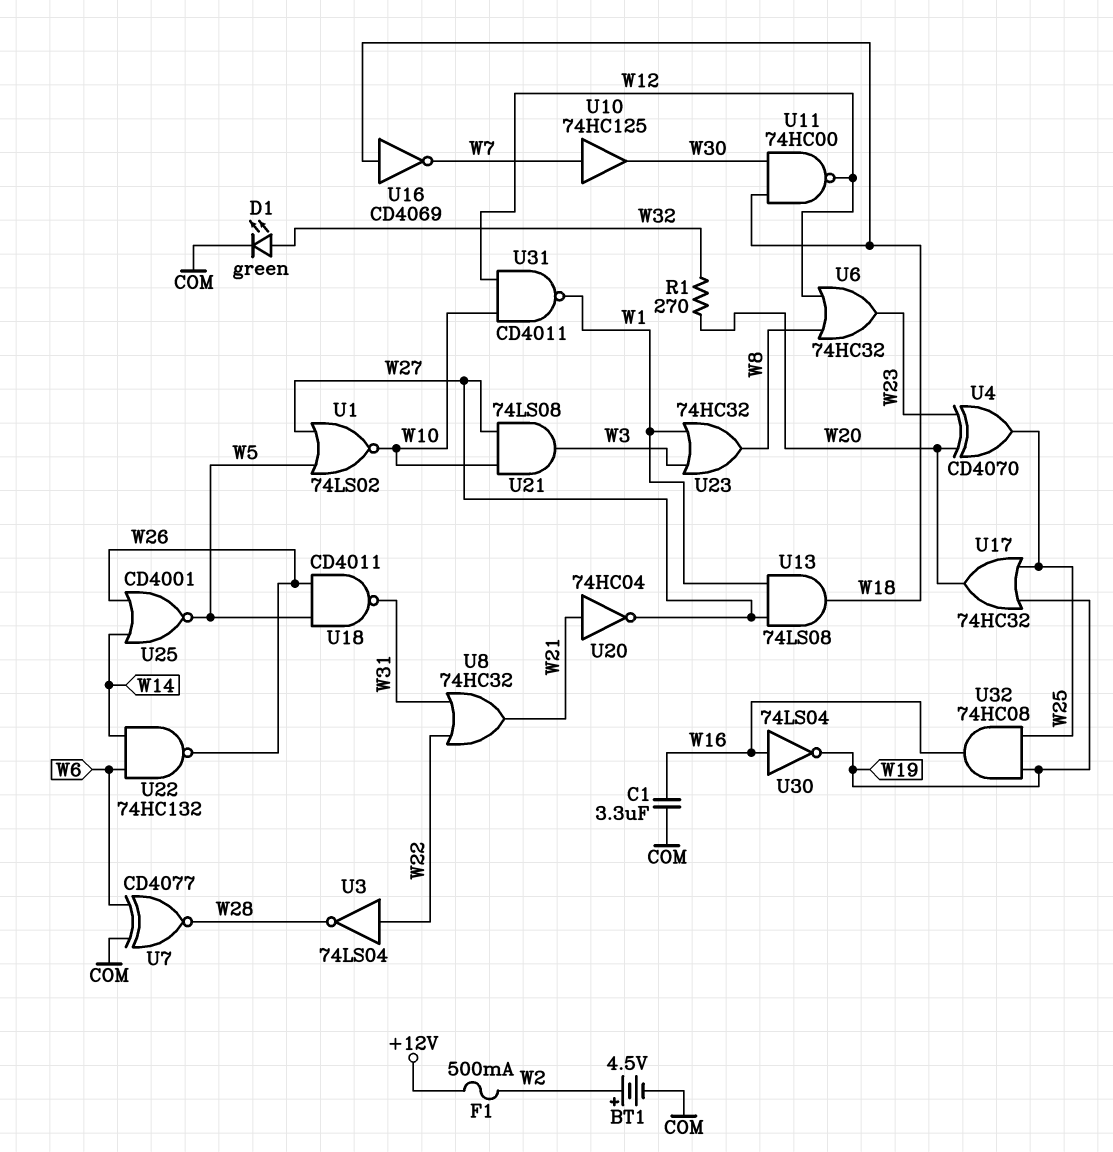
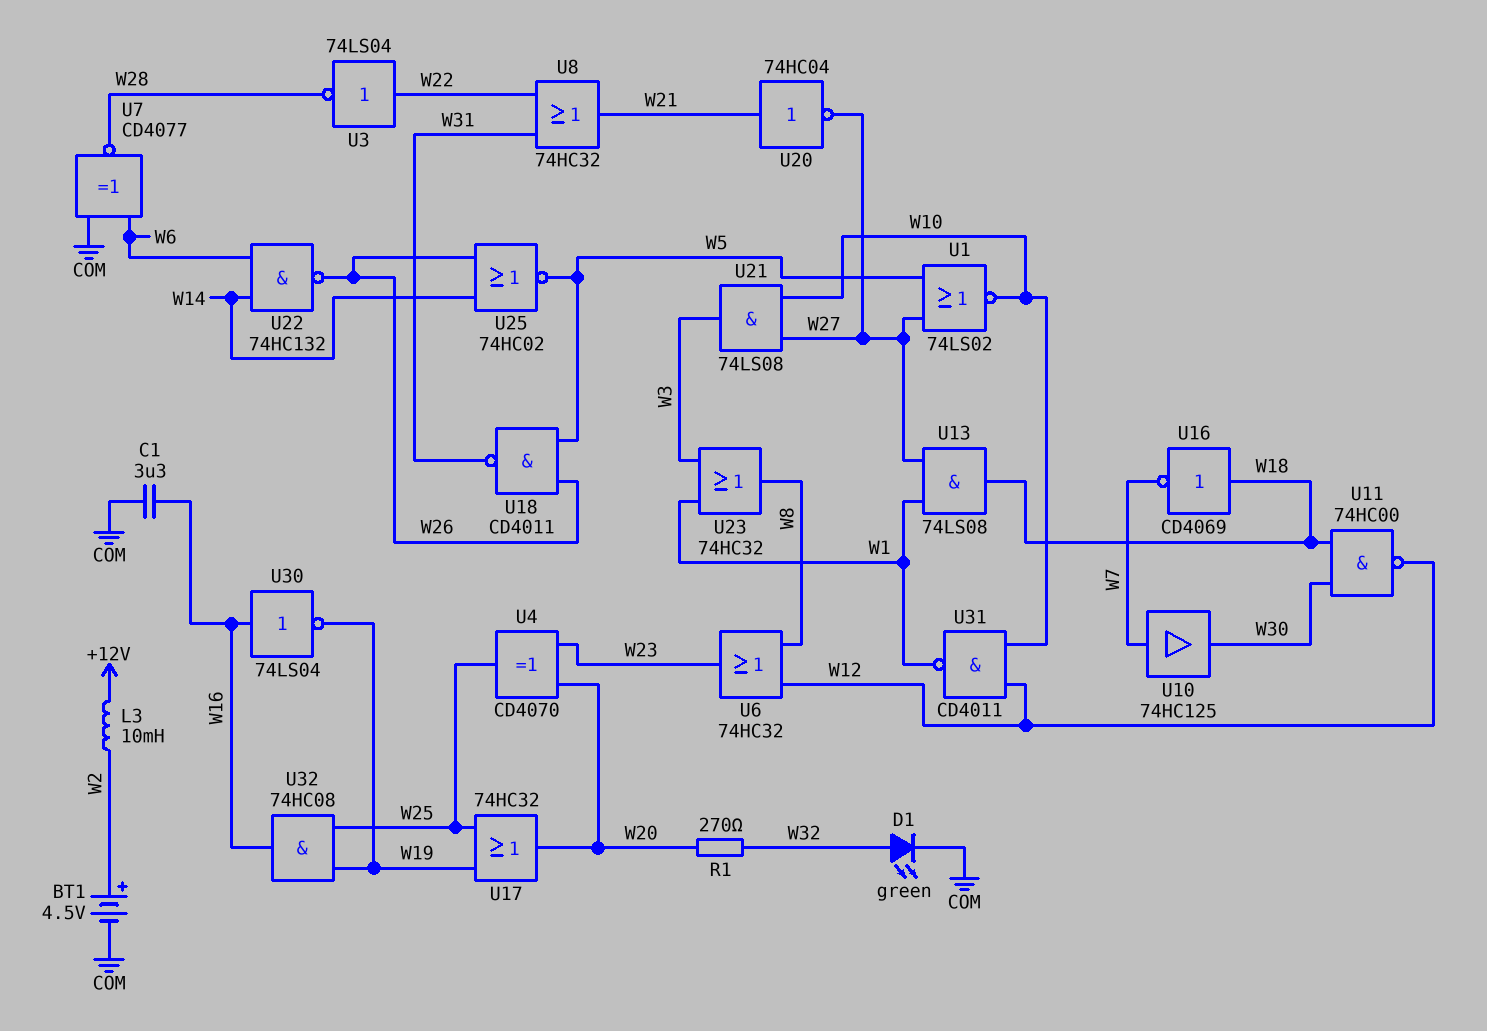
F1: 500mA (+12V, W2) -> none
L3: none -> 10mH (+12V, W2)
U25: NOR CD4001 (in W14, in W26, out W5) -> NOR 74HC02 (in W14, in W26, out W5)

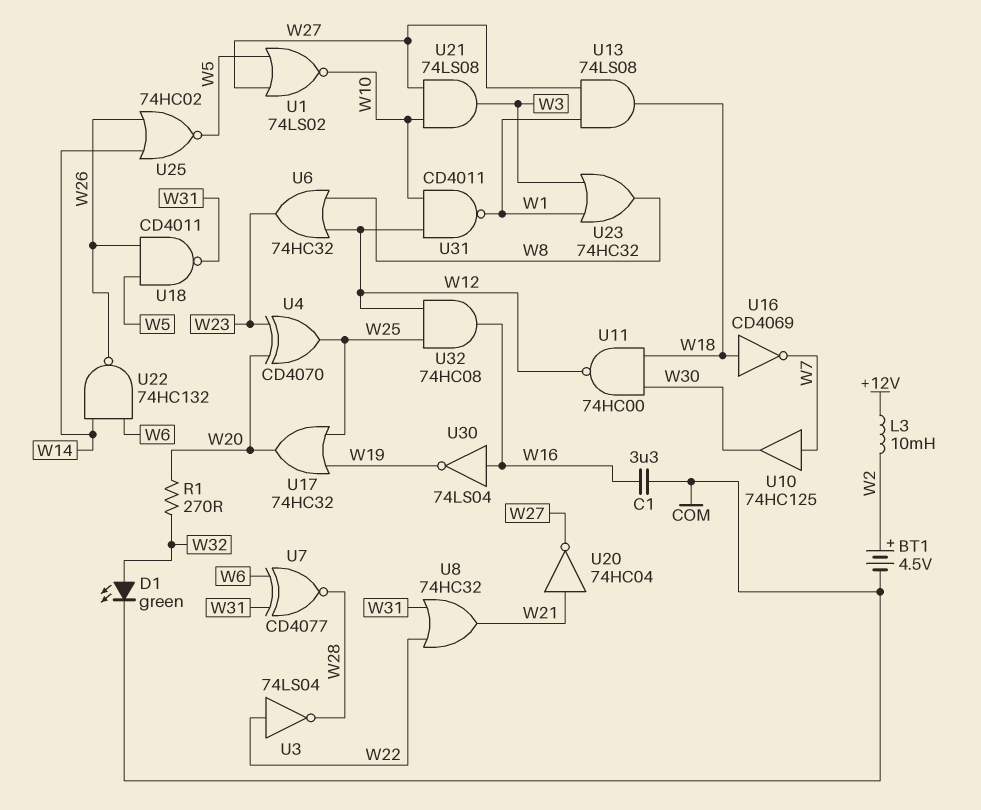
U7: XNOR CD4077 (in COM, in W6, out W28) -> XNOR CD4077 (in W6, in W31, out W28)
U32: AND 74HC08 (in W19, in W25, out W16) -> AND 74HC08 (in W12, in W25, out W16)

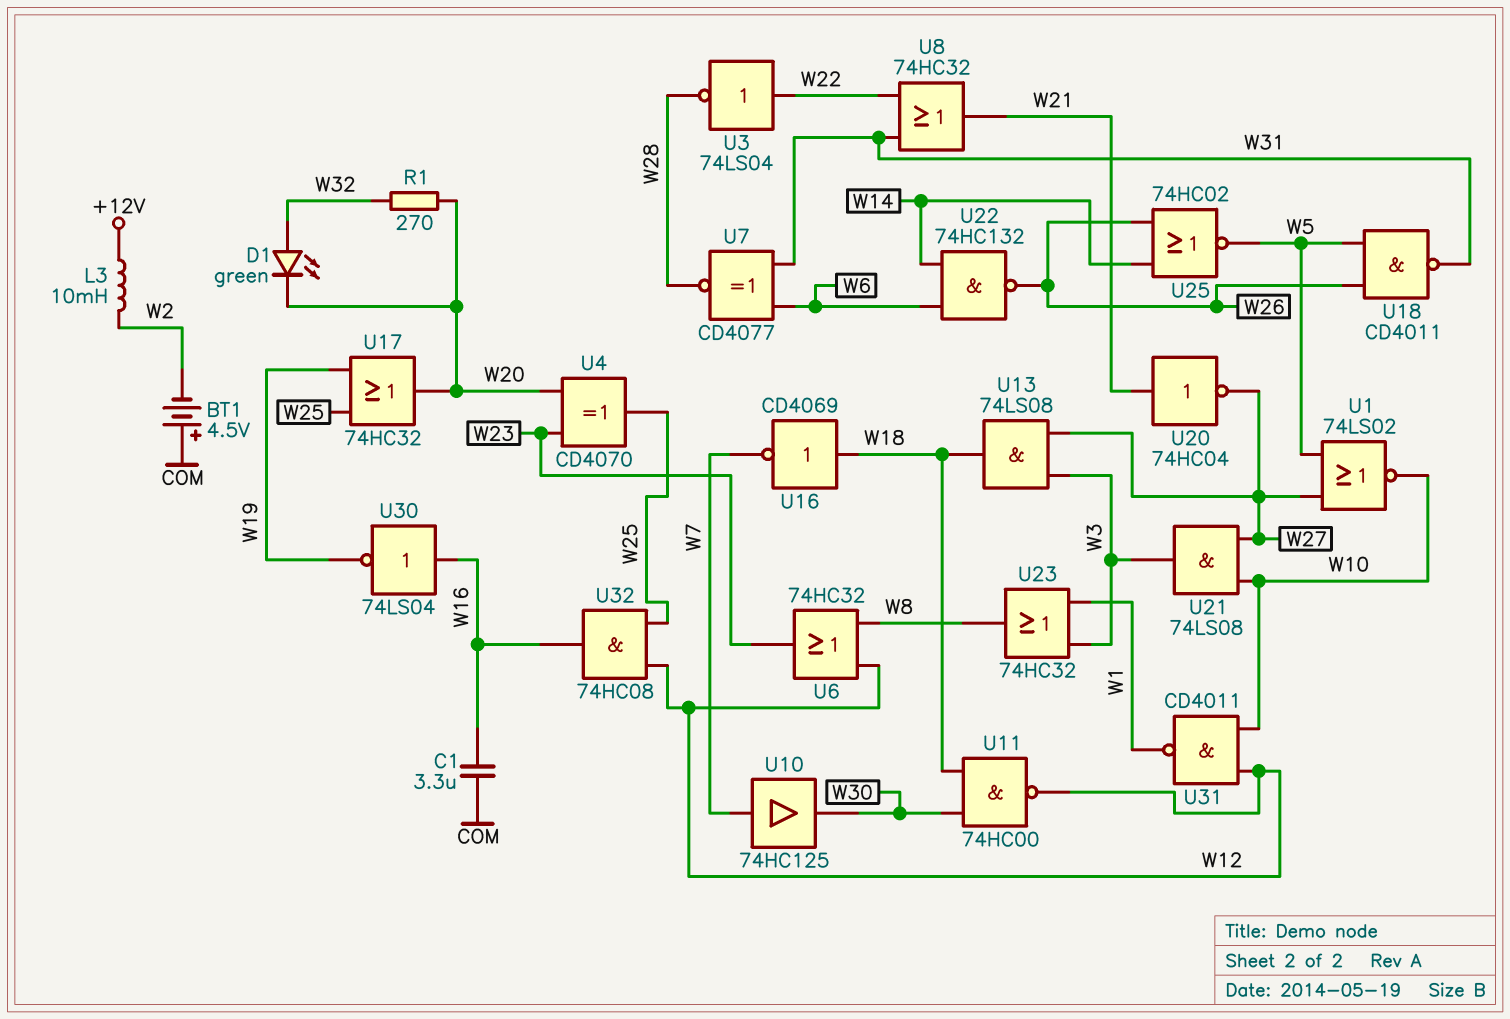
BT1: 4.5V (plus W2, minus COM) -> 4.5V (plus COM, minus W2)
D1: LED green (A W32, K COM) -> LED green (A W32, K W20)
U13: AND 74LS08 (in W1, in W27, out W18) -> AND 74LS08 (in W3, in W27, out W18)

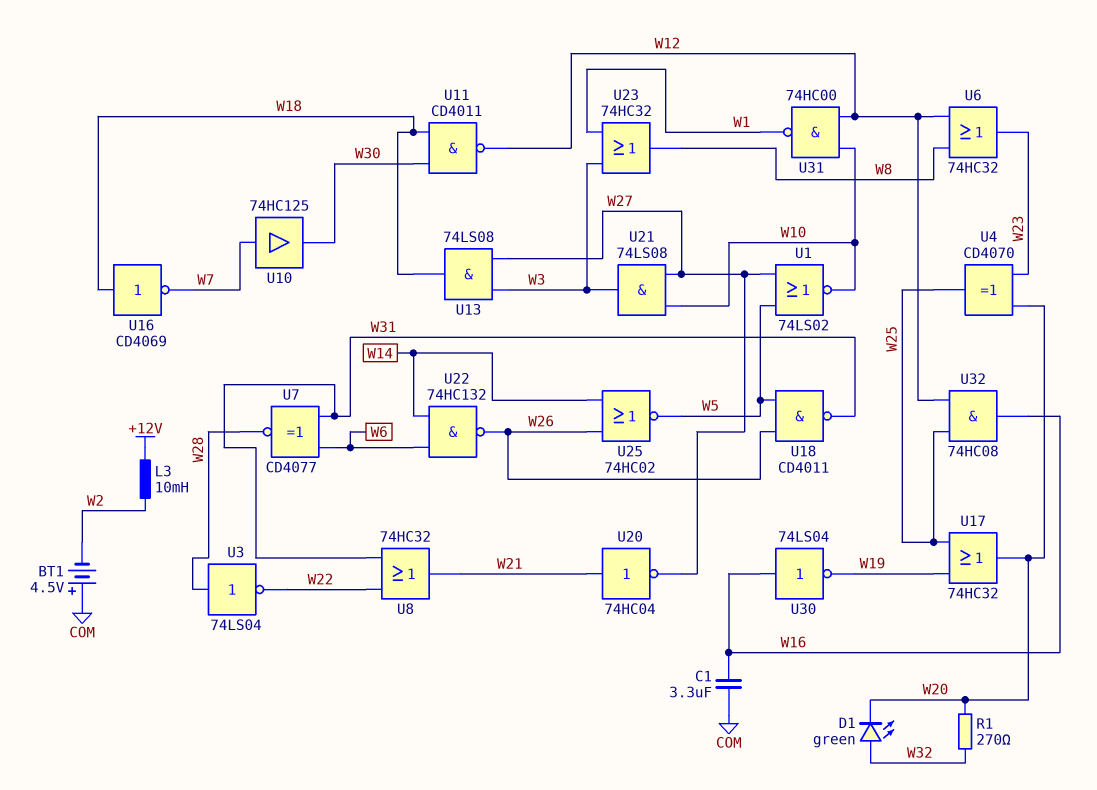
U3: NOT 74LS04 (in W22, out W28) -> NOT 74LS04 (in W28, out W22)
U11: NAND 74HC00 (in W18, in W30, out W12) -> NAND CD4011 (in W18, in W30, out W12)
U31: NAND CD4011 (in W10, in W12, out W1) -> NAND 74HC00 (in W10, in W12, out W1)

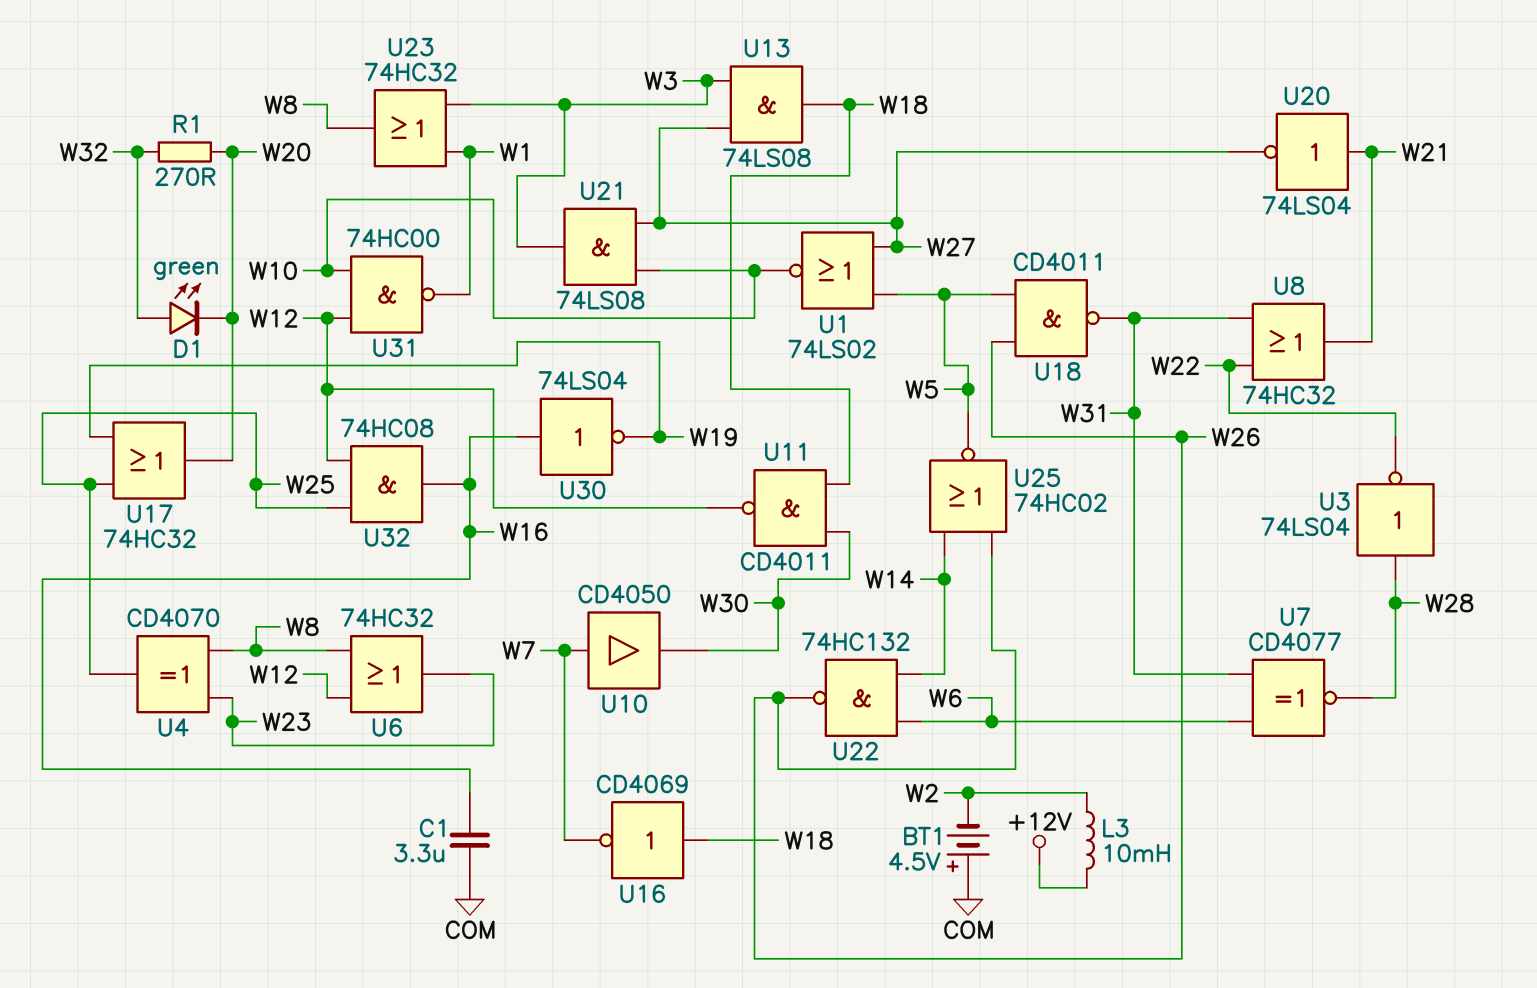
U4: XOR CD4070 (in W20, in W23, out W25) -> XOR CD4070 (in W8, in W23, out W25)
U10: buffer 74HC125 (in W7, out W30) -> buffer CD4050 (in W7, out W30)
U20: NOT 74HC04 (in W21, out W27) -> NOT 74LS04 (in W21, out W27)

